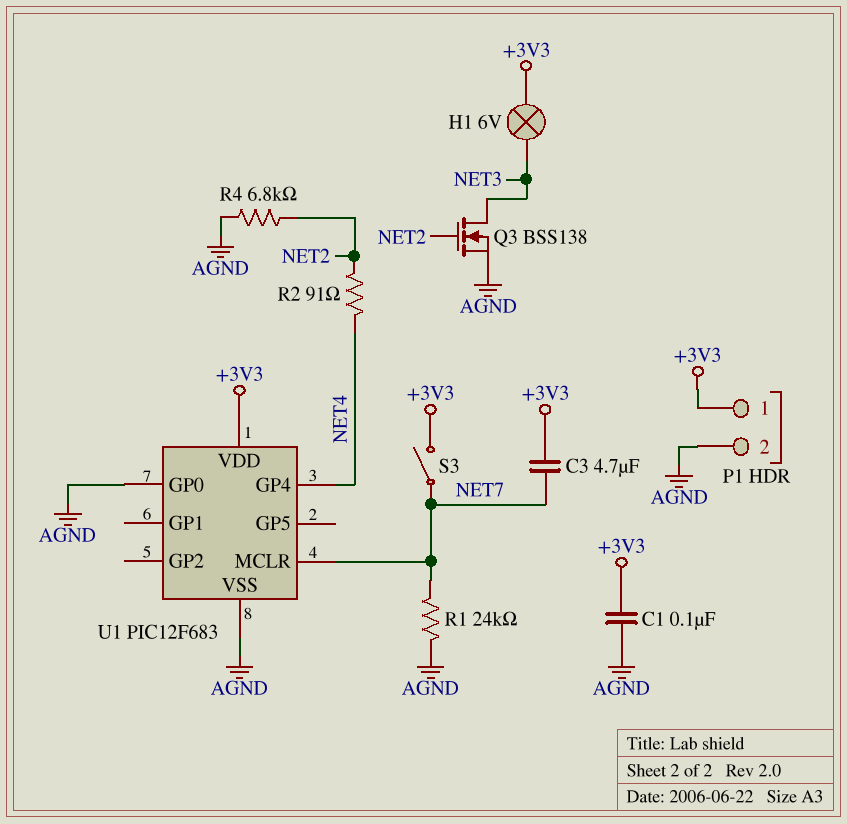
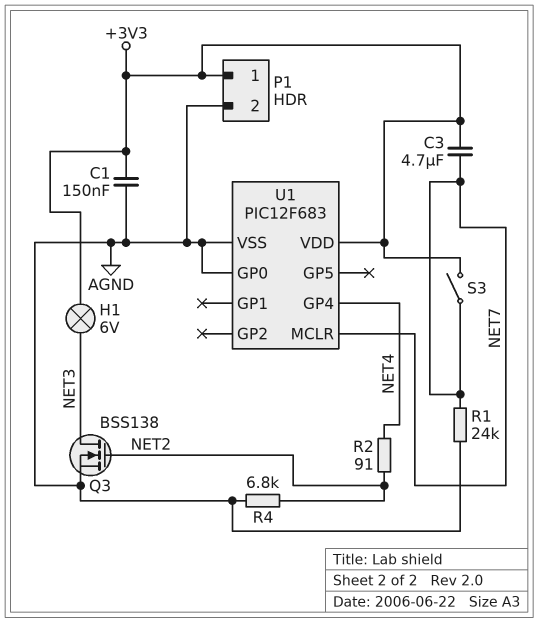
C1: 100nF (+3V3, AGND) -> 150nF (+3V3, AGND)

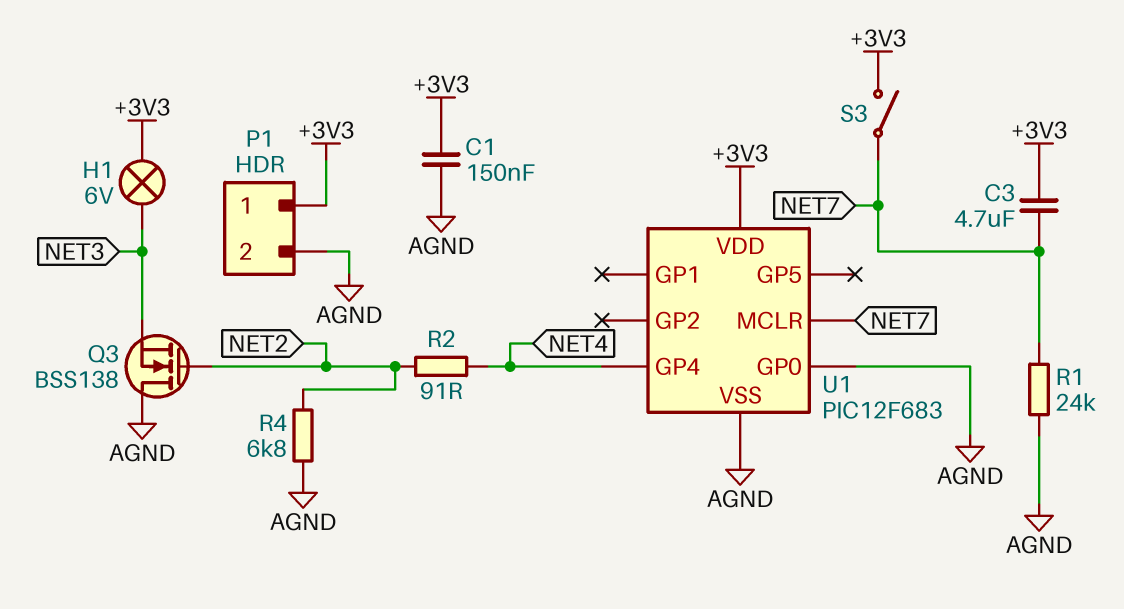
Q3: NMOS BSS138 (G NET2, D NET3, S AGND) -> NMOS BSS138 (G NET2, D AGND, S NET3)

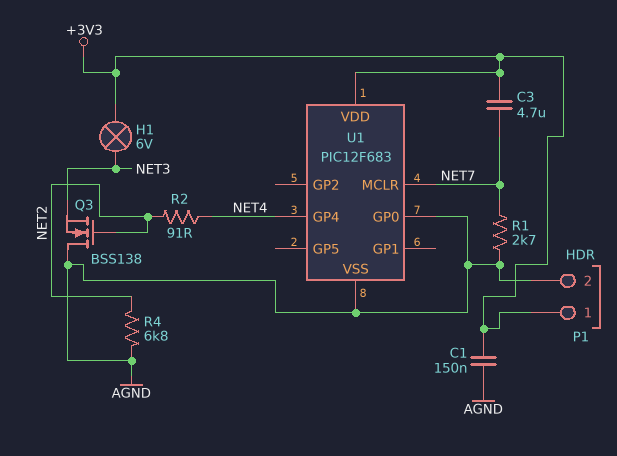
R1: 24k (AGND, NET7) -> 2.7k (AGND, NET7)
S3: switch (+3V3, NET7) -> none

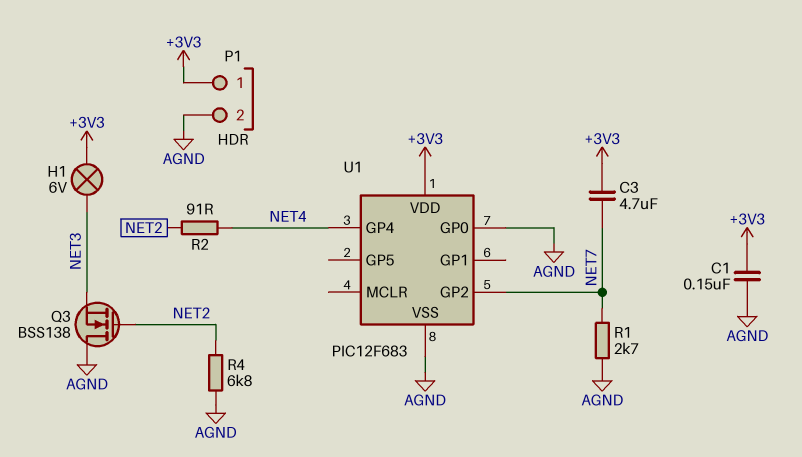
U1 pin GP2: none -> NET7
U1 pin MCLR: NET7 -> none

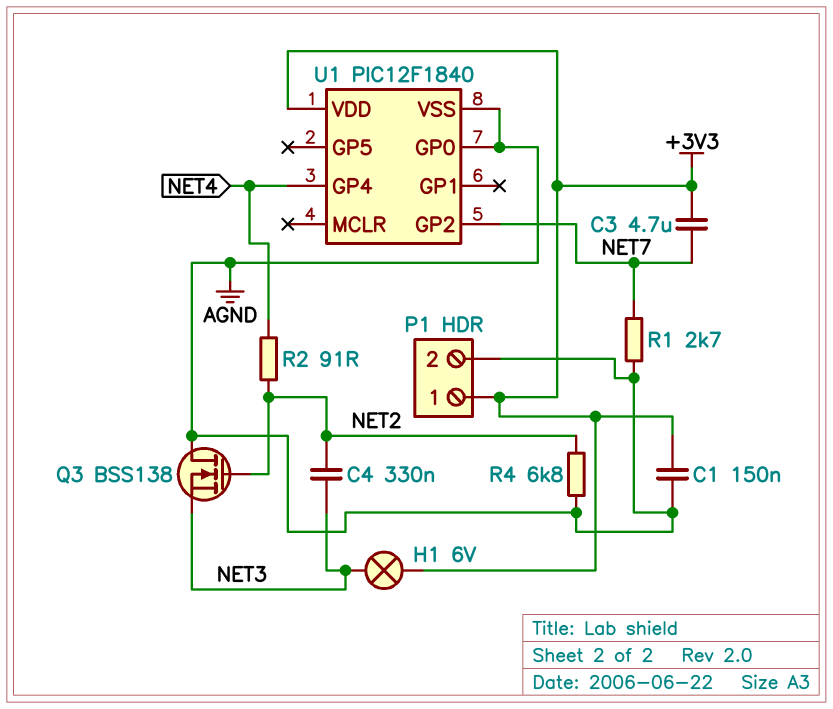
C4: none -> 330nF (NET2, NET3)
U1: PIC12F683 -> PIC12F1840

